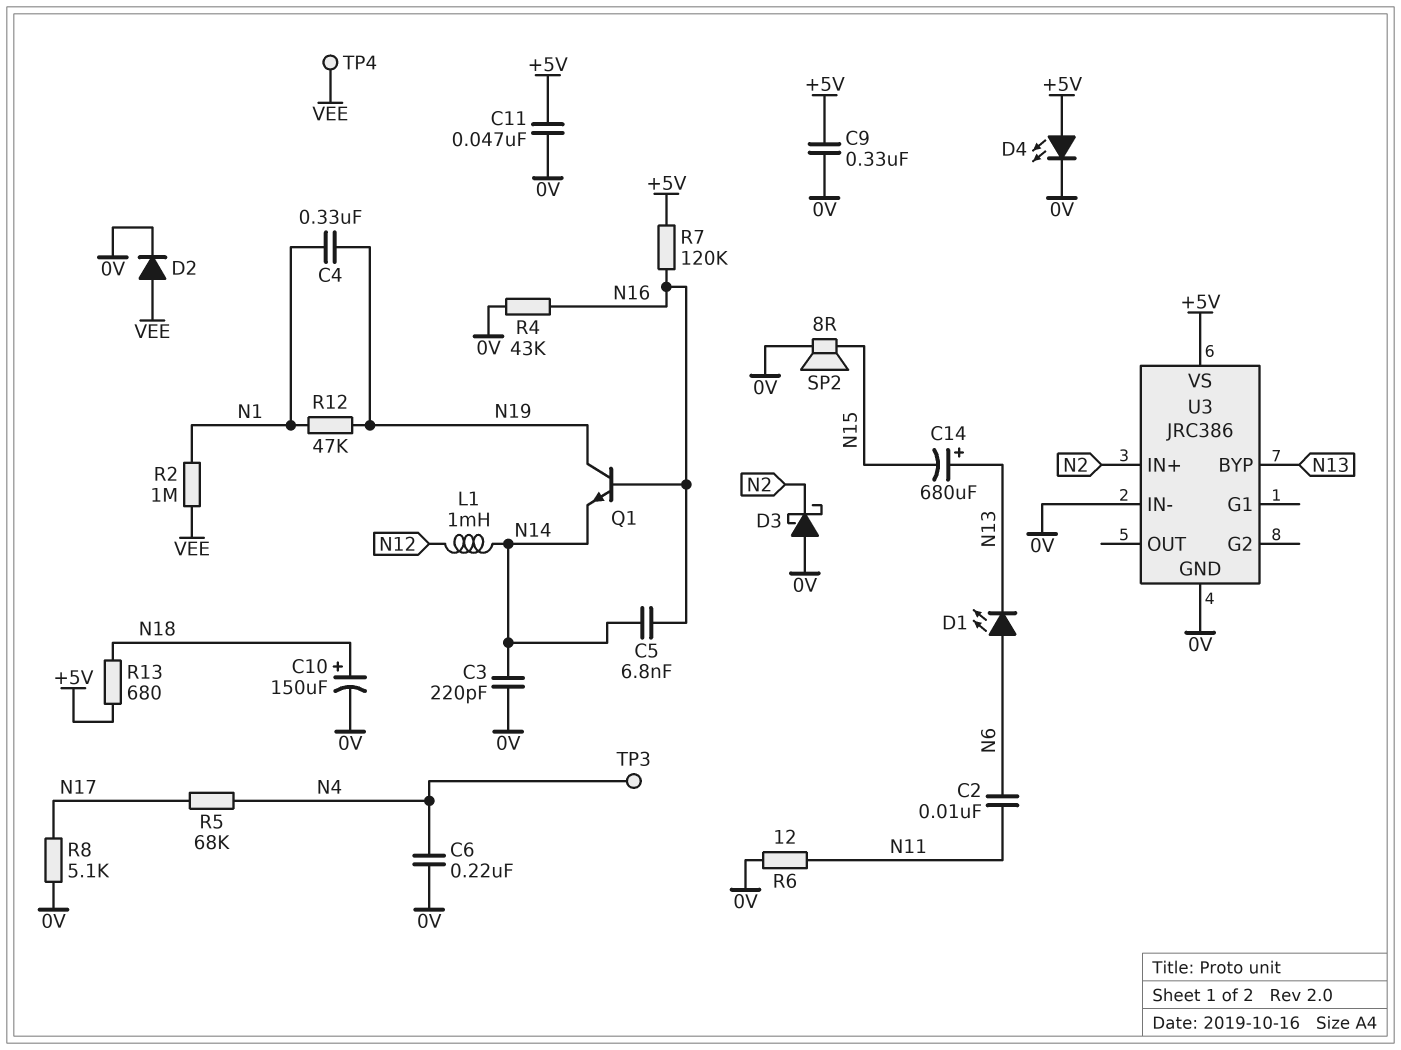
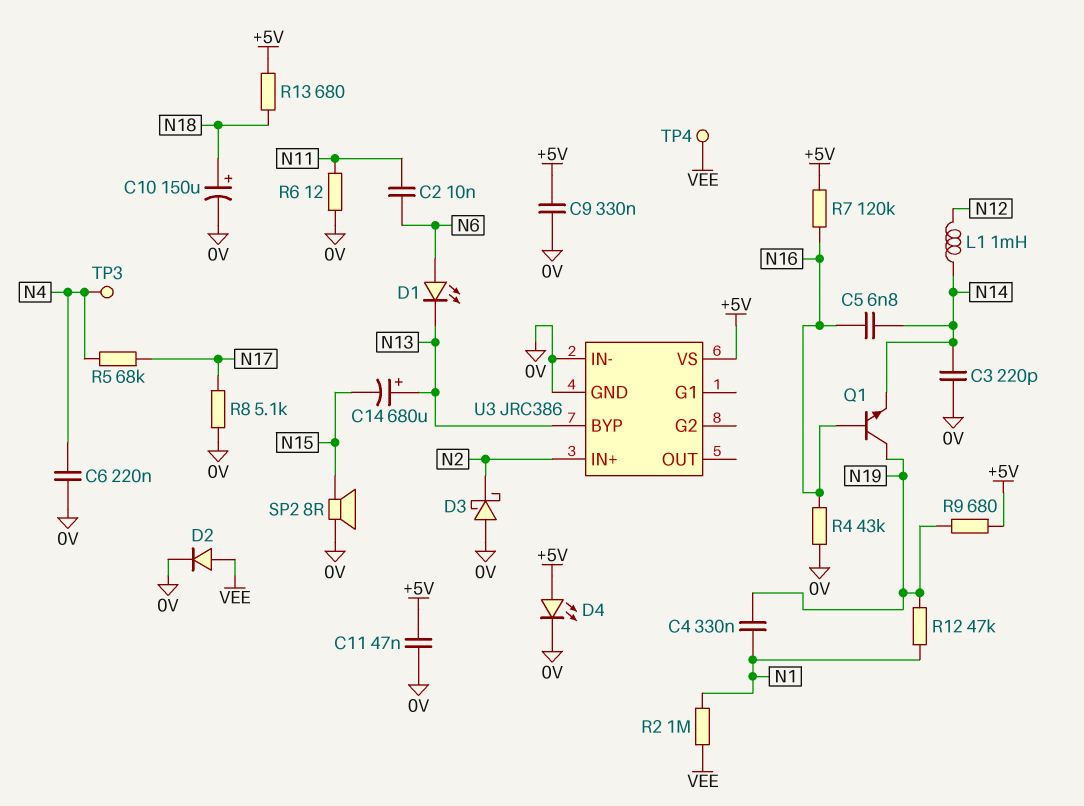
R9: none -> 680 (+5V, N19)

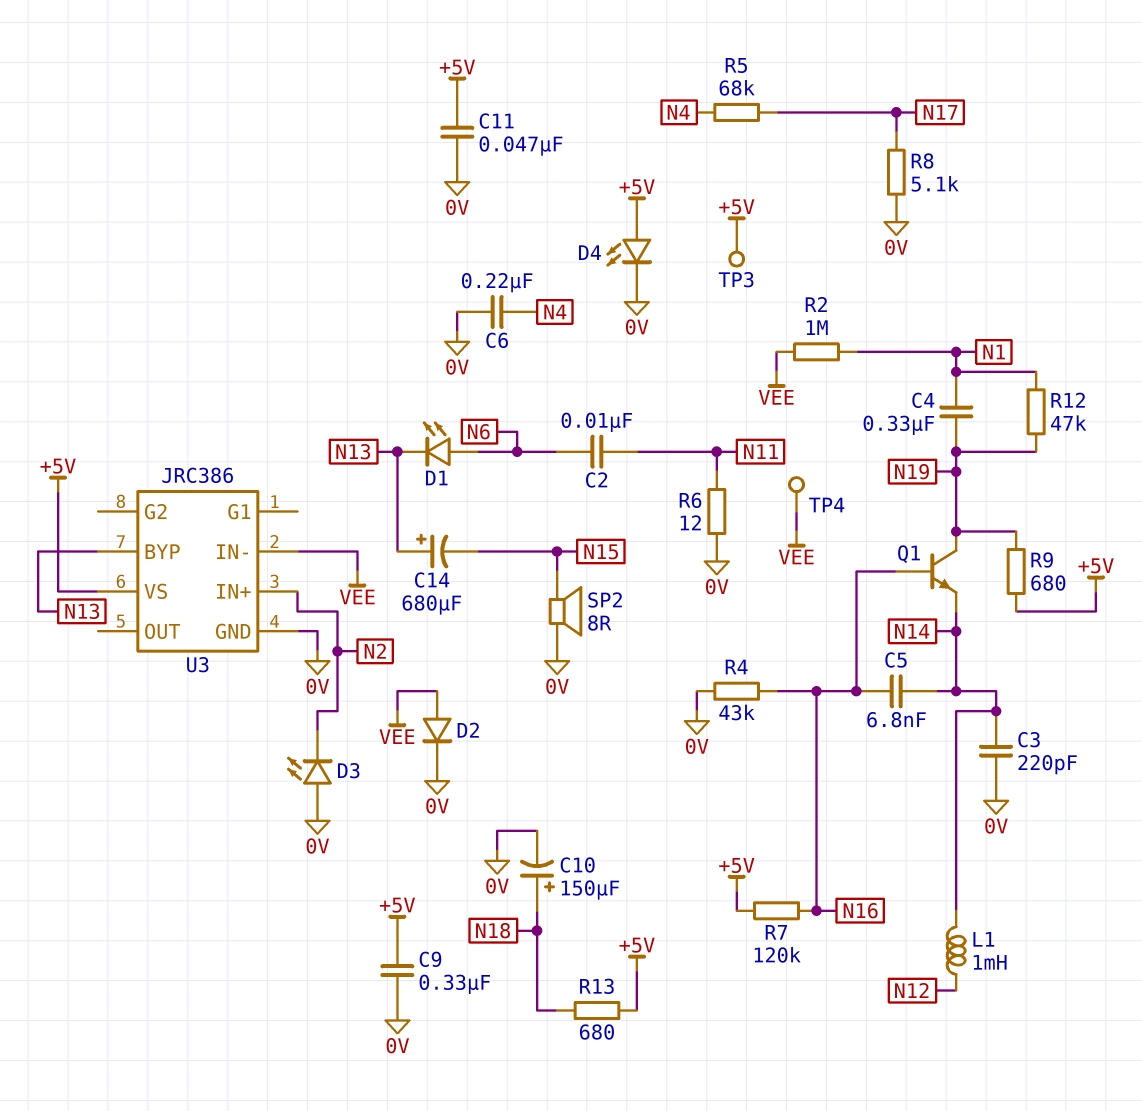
D3: schottky (A 0V, K N2) -> LED (A 0V, K N2)
TP3: test point (N4) -> test point (+5V)
U3 pin IN-: 0V -> VEE

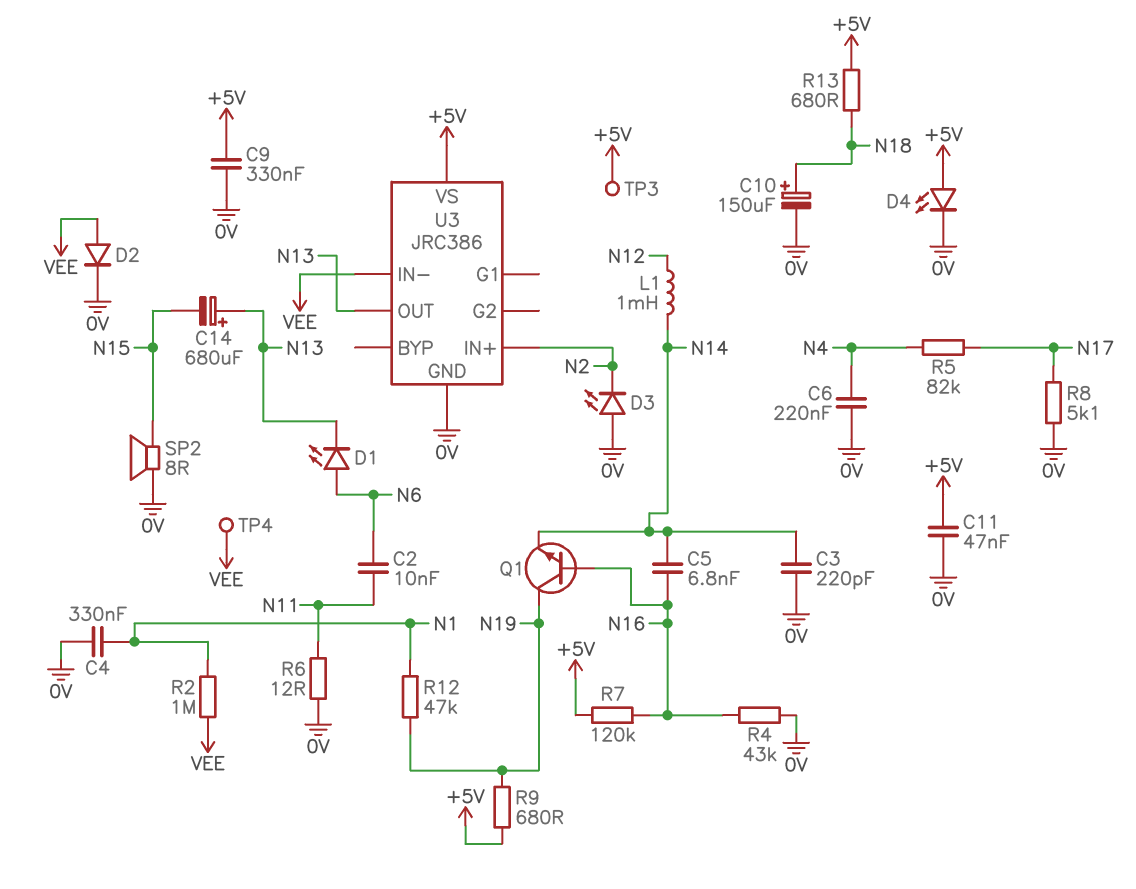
C4: 330nF (N1, N19) -> 330nF (0V, N1)
R5: 68k (N4, N17) -> 82k (N4, N17)
U3 pin BYP: N13 -> none
U3 pin OUT: none -> N13

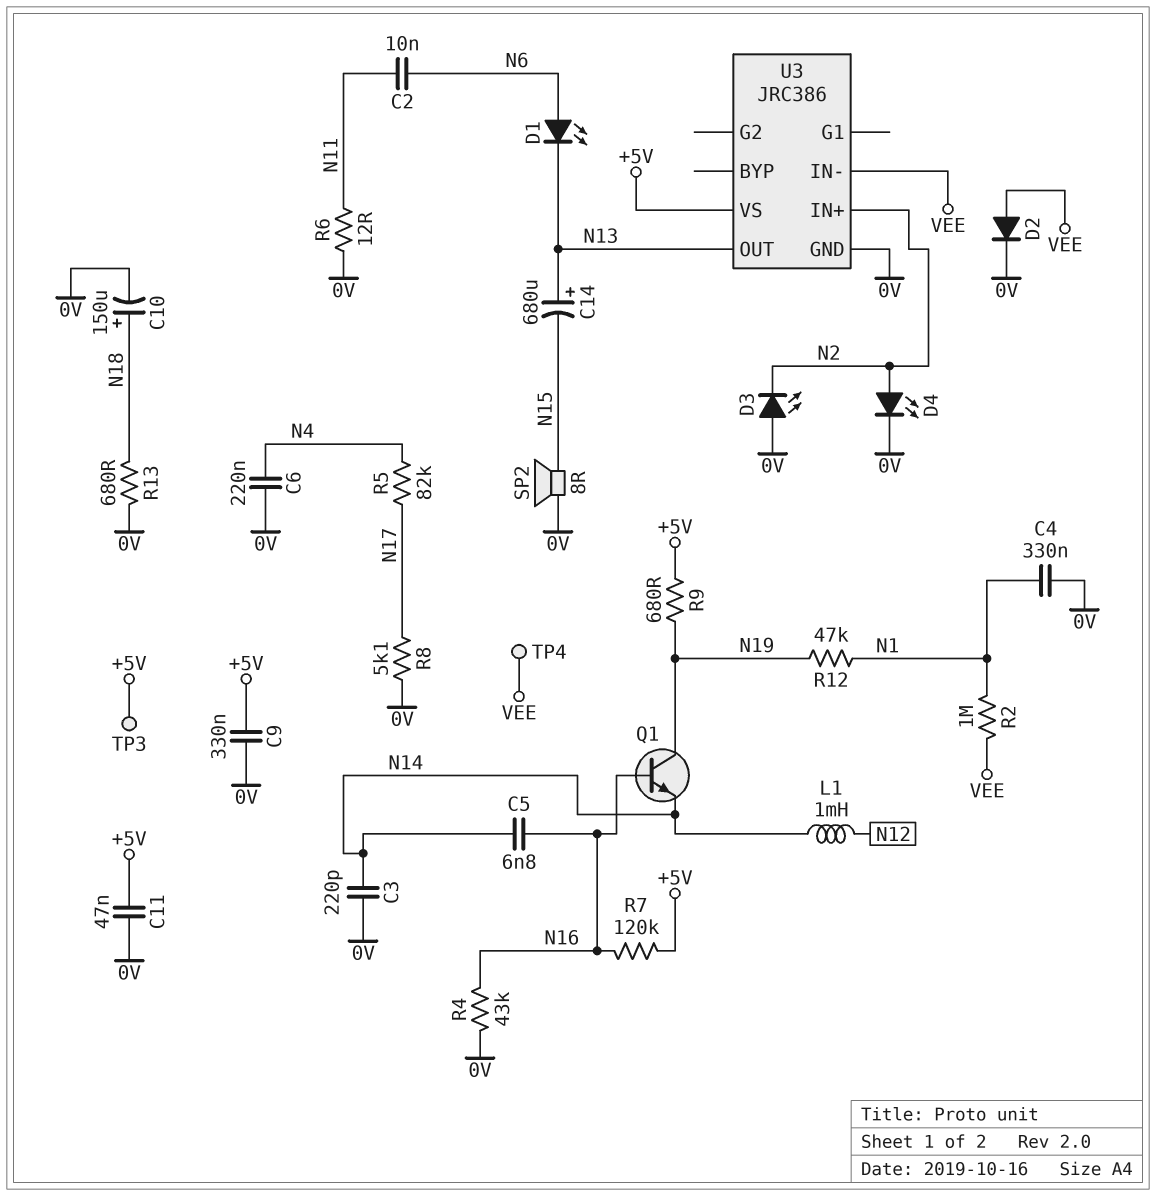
D4: LED (A +5V, K 0V) -> LED (A N2, K 0V)
R13: 680 (+5V, N18) -> 680 (0V, N18)

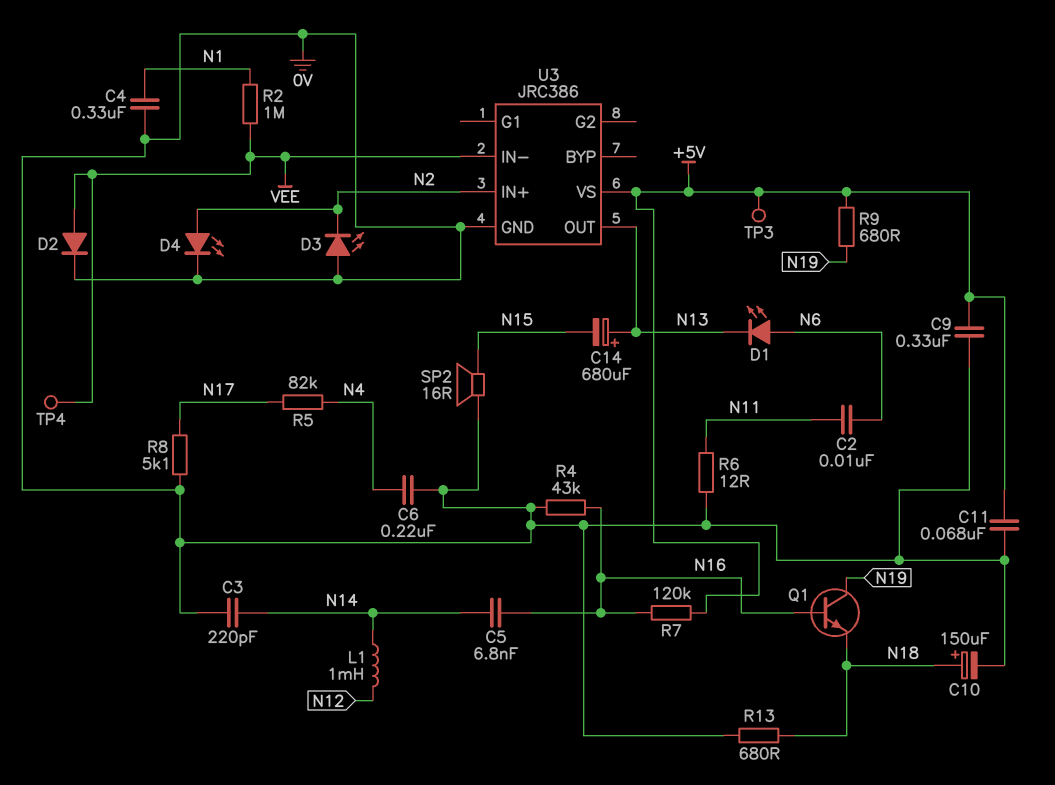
C11: 47nF (+5V, 0V) -> 68nF (+5V, 0V)
Q1: NPN (B N16, C N19, E N14) -> NPN (B N16, C N19, E N18)
R12: 47k (N1, N19) -> none
SP2: speaker 8R (0V, N15) -> speaker 16R (0V, N15)

